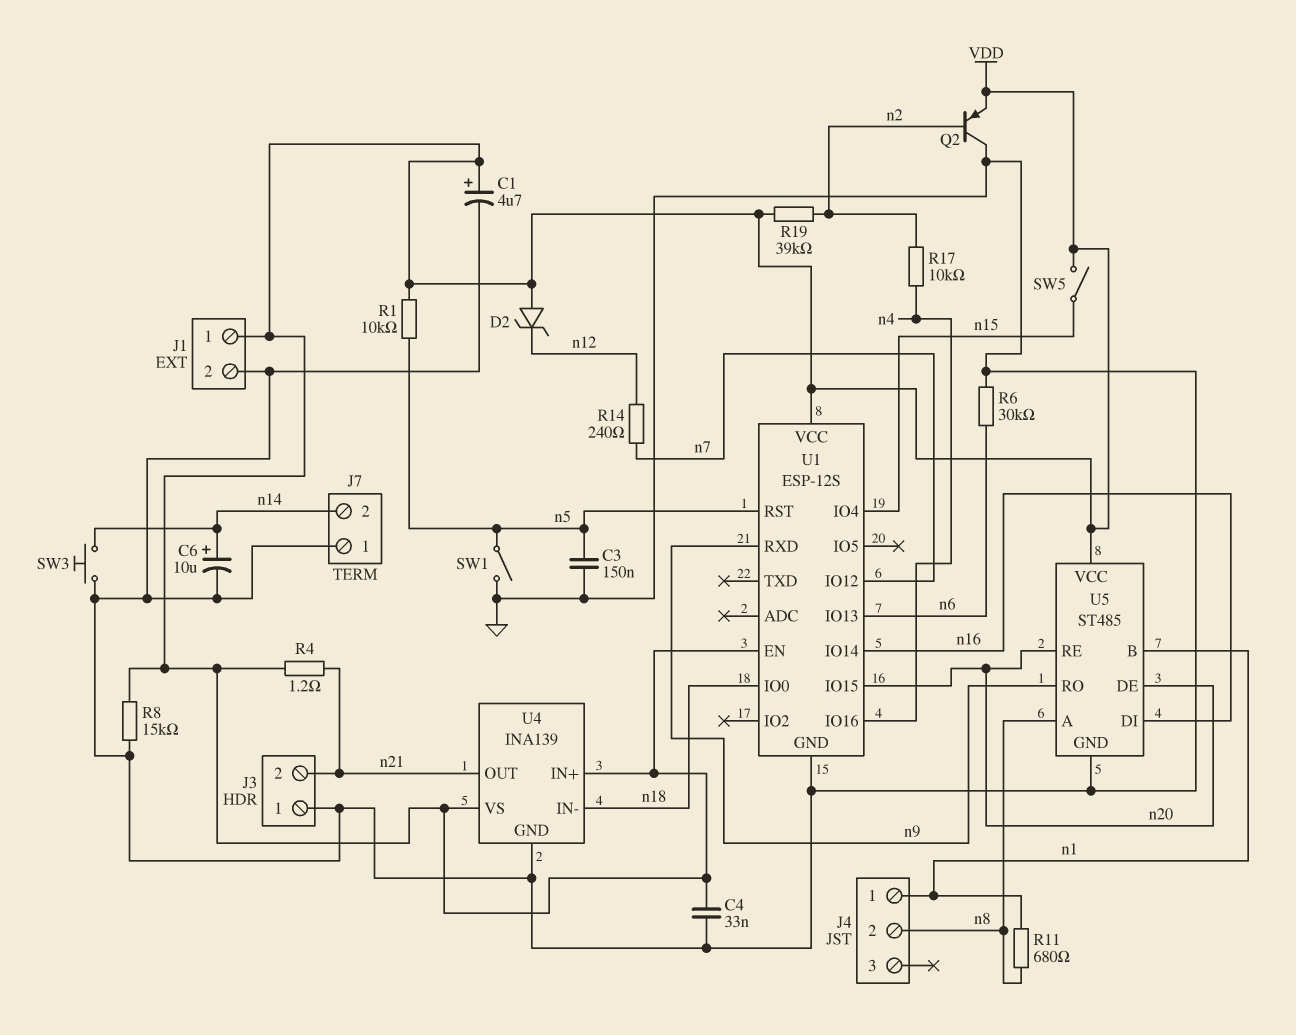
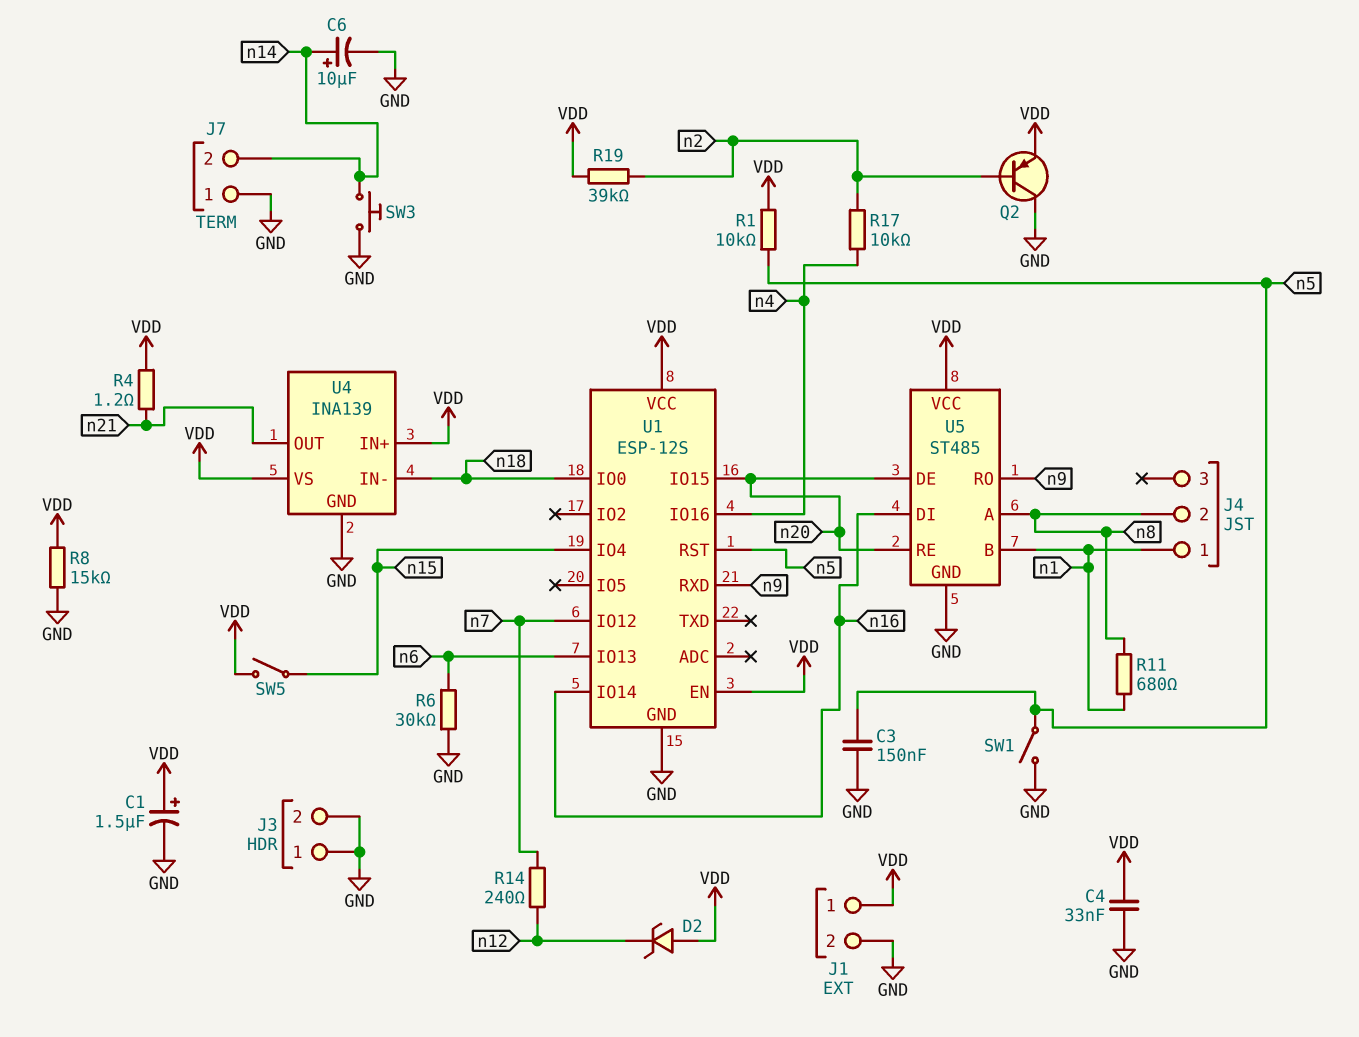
C1: 4.7uF (plus VDD, minus GND) -> 1.5uF (plus VDD, minus GND)
J3 pin 2: n21 -> GND

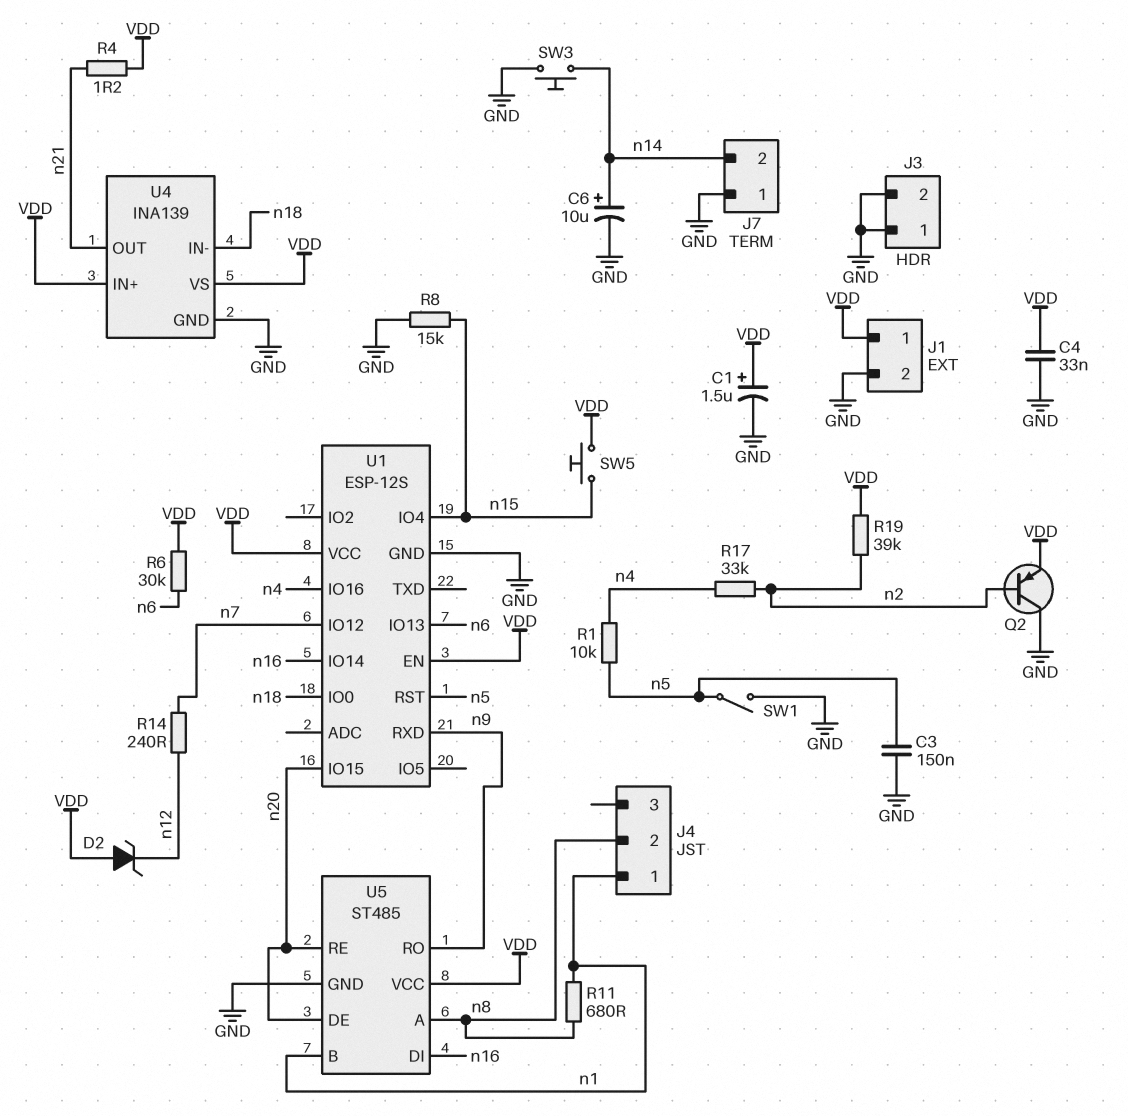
R1: 10k (VDD, n5) -> 10k (n4, n5)
R6: 30k (GND, n6) -> 30k (VDD, n6)
R8: 15k (GND, VDD) -> 15k (GND, n15)
R17: 10k (n2, n4) -> 33k (n2, n4)
SW5: switch (VDD, n15) -> button (VDD, n15)

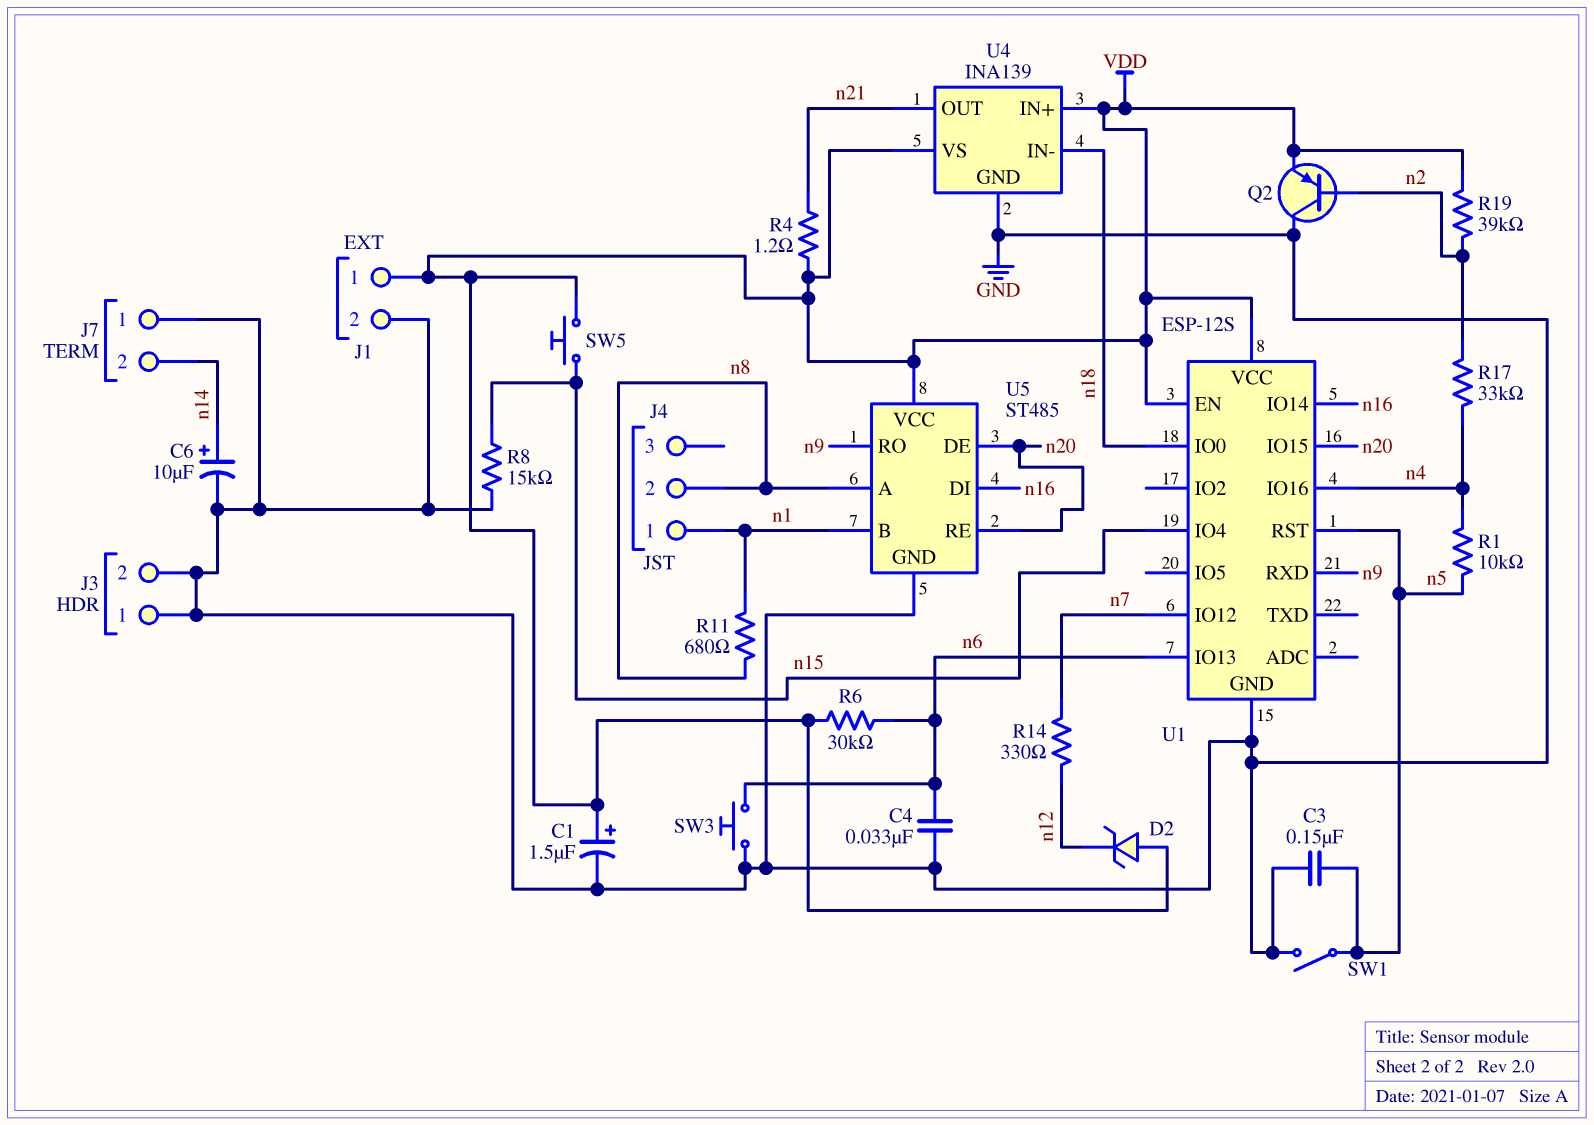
C4: 33nF (GND, VDD) -> 33nF (GND, n6)
R14: 240 (n7, n12) -> 330 (n7, n12)
SW3: button (GND, n14) -> button (GND, n6)

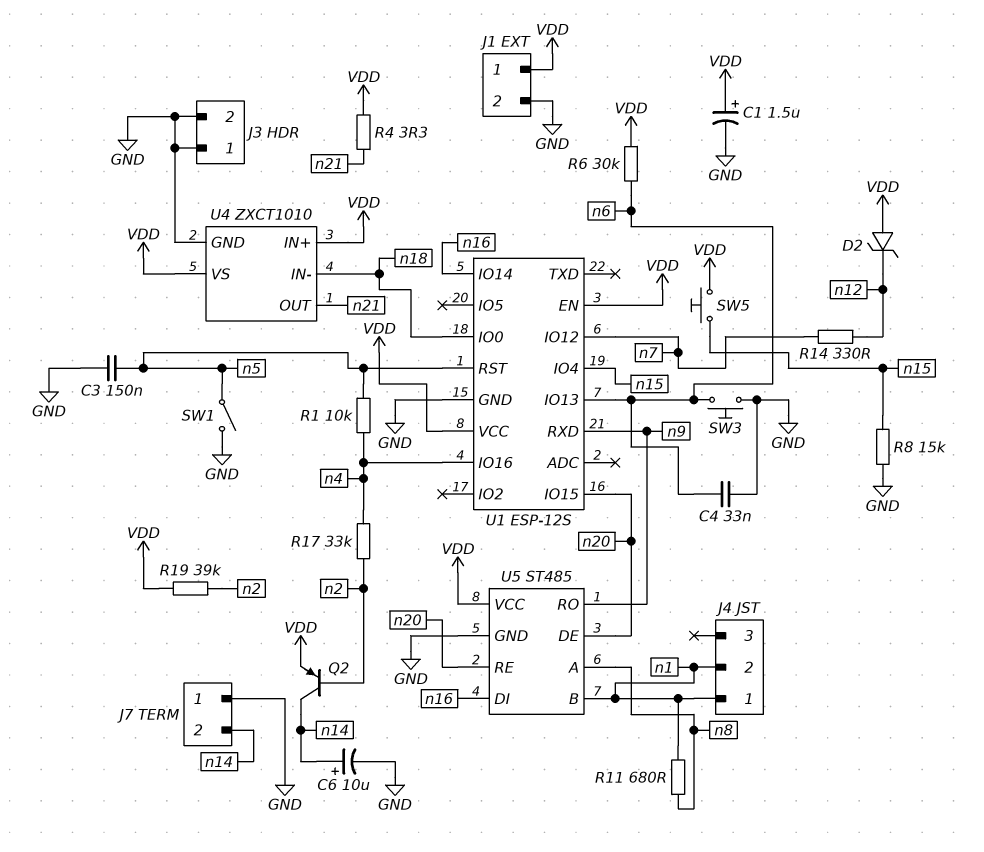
J4 pin 2: n8 -> n1
Q2: PNP (B n2, C GND, E VDD) -> PNP (B n2, C n14, E VDD)
R4: 1.2 (VDD, n21) -> 3.3 (VDD, n21)
U4: INA139 -> ZXCT1010

